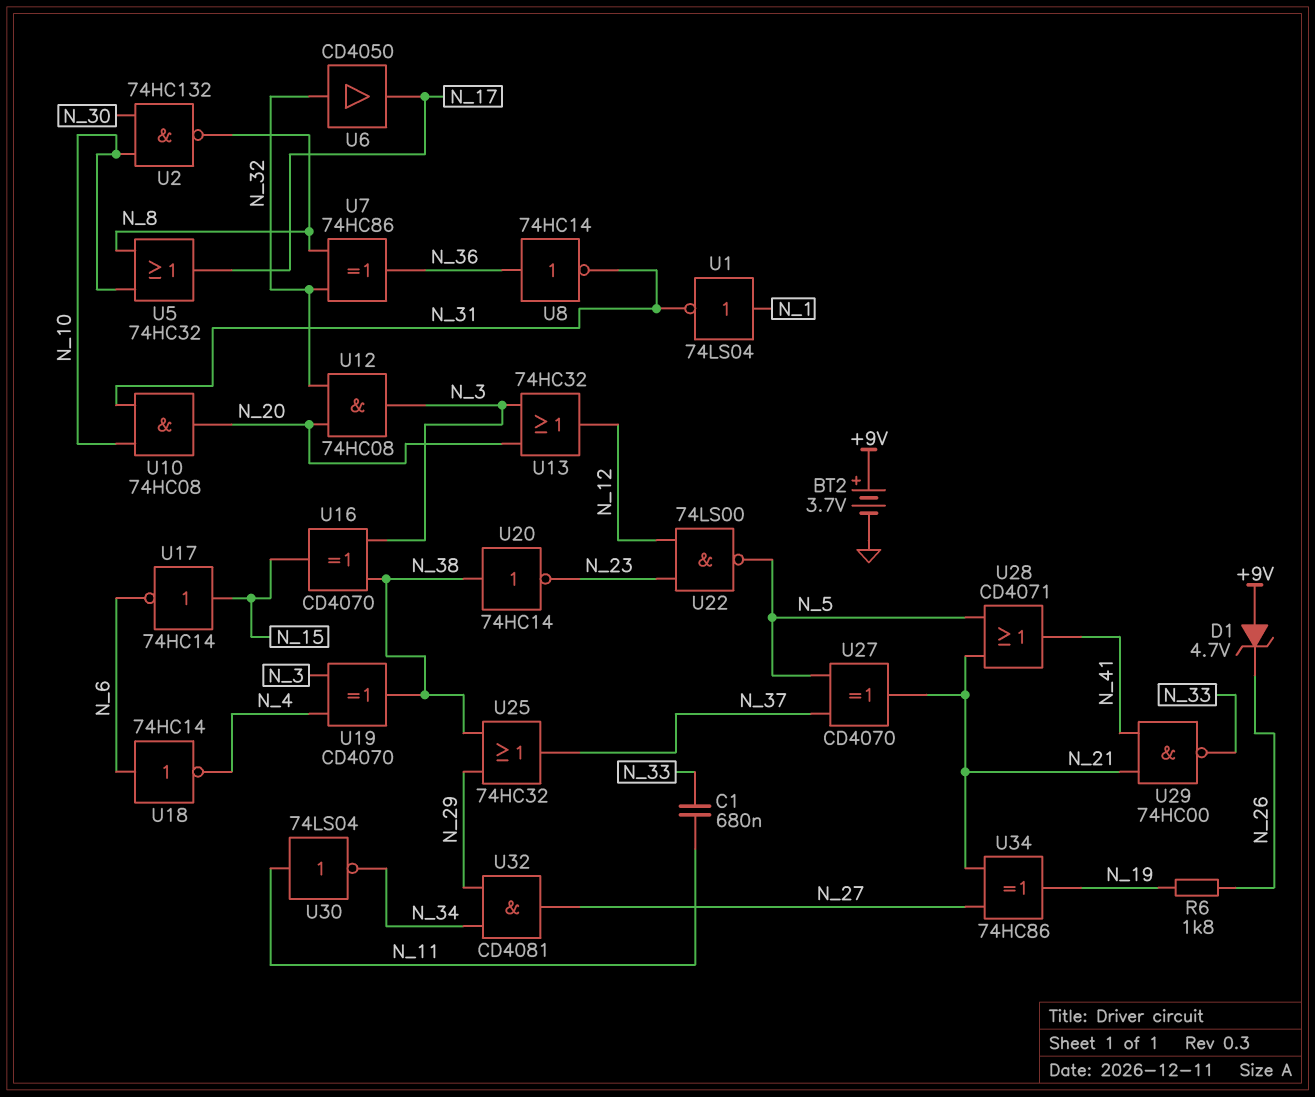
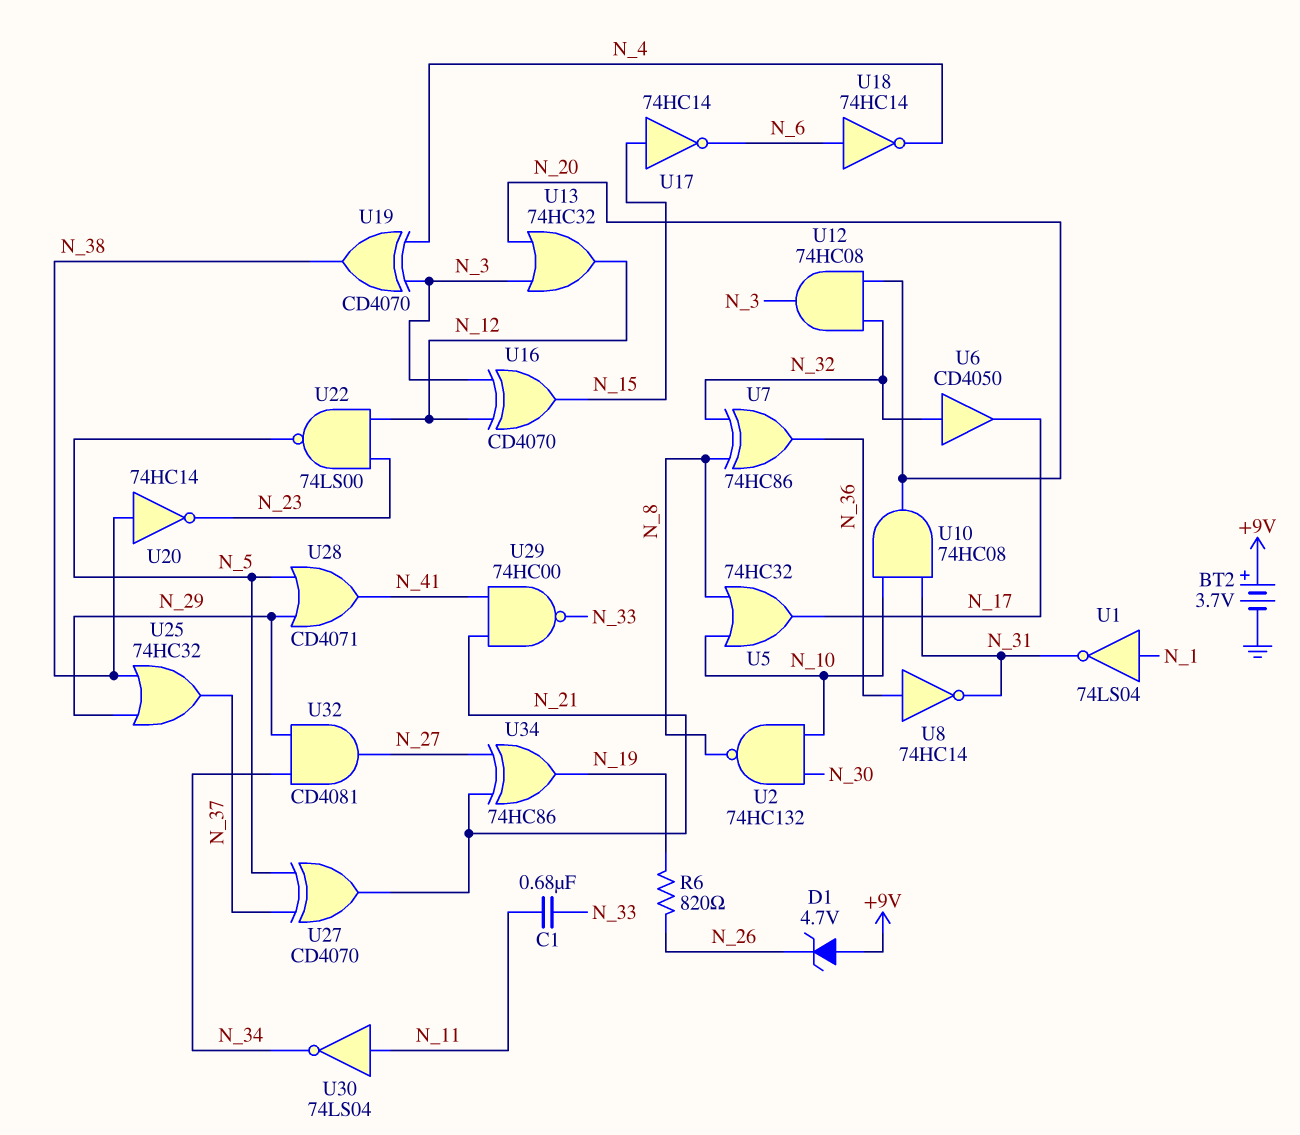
R6: 1.8k (N_19, N_26) -> 820 (N_19, N_26)
U16: XOR CD4070 (in N_3, in N_38, out N_15) -> XOR CD4070 (in N_3, in N_12, out N_15)
U28: OR CD4071 (in N_5, in N_21, out N_41) -> OR CD4071 (in N_5, in N_29, out N_41)

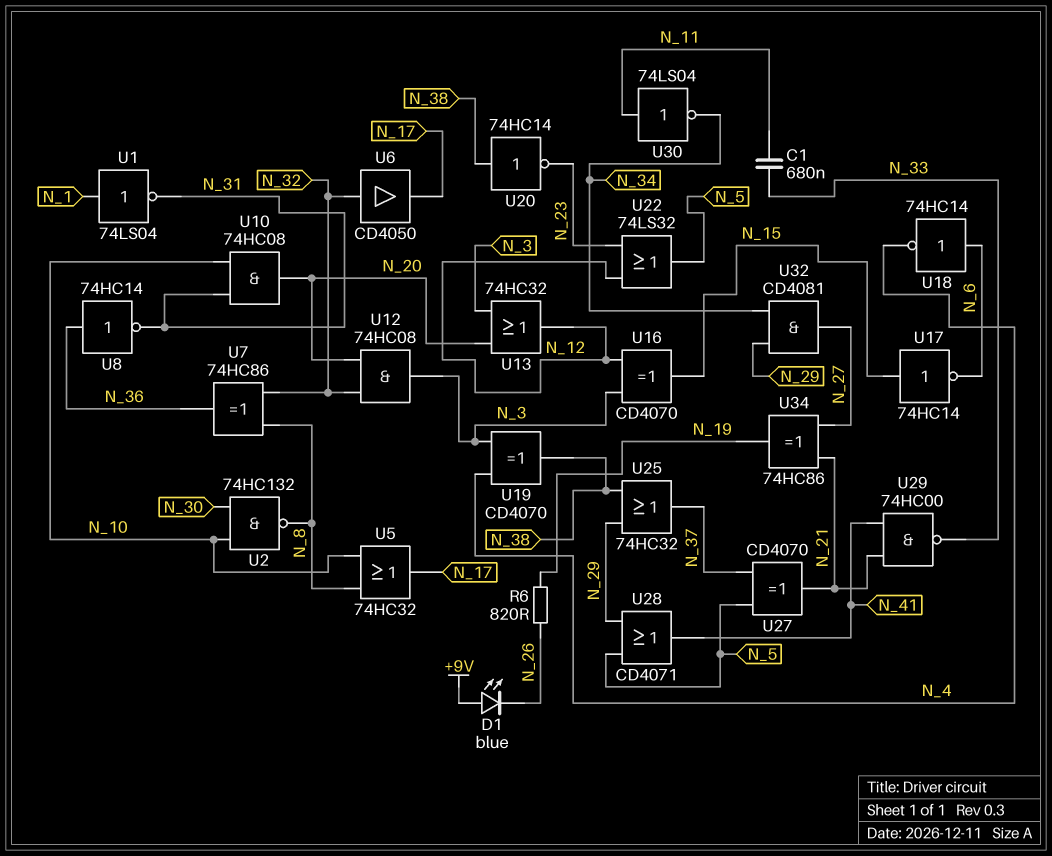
BT2: 3.7V (plus +9V, minus GND) -> none
D1: zener 4.7V (A +9V, K N_26) -> LED blue (A +9V, K N_26)
U22: NAND 74LS00 (in N_12, in N_23, out N_5) -> OR 74LS32 (in N_12, in N_23, out N_5)

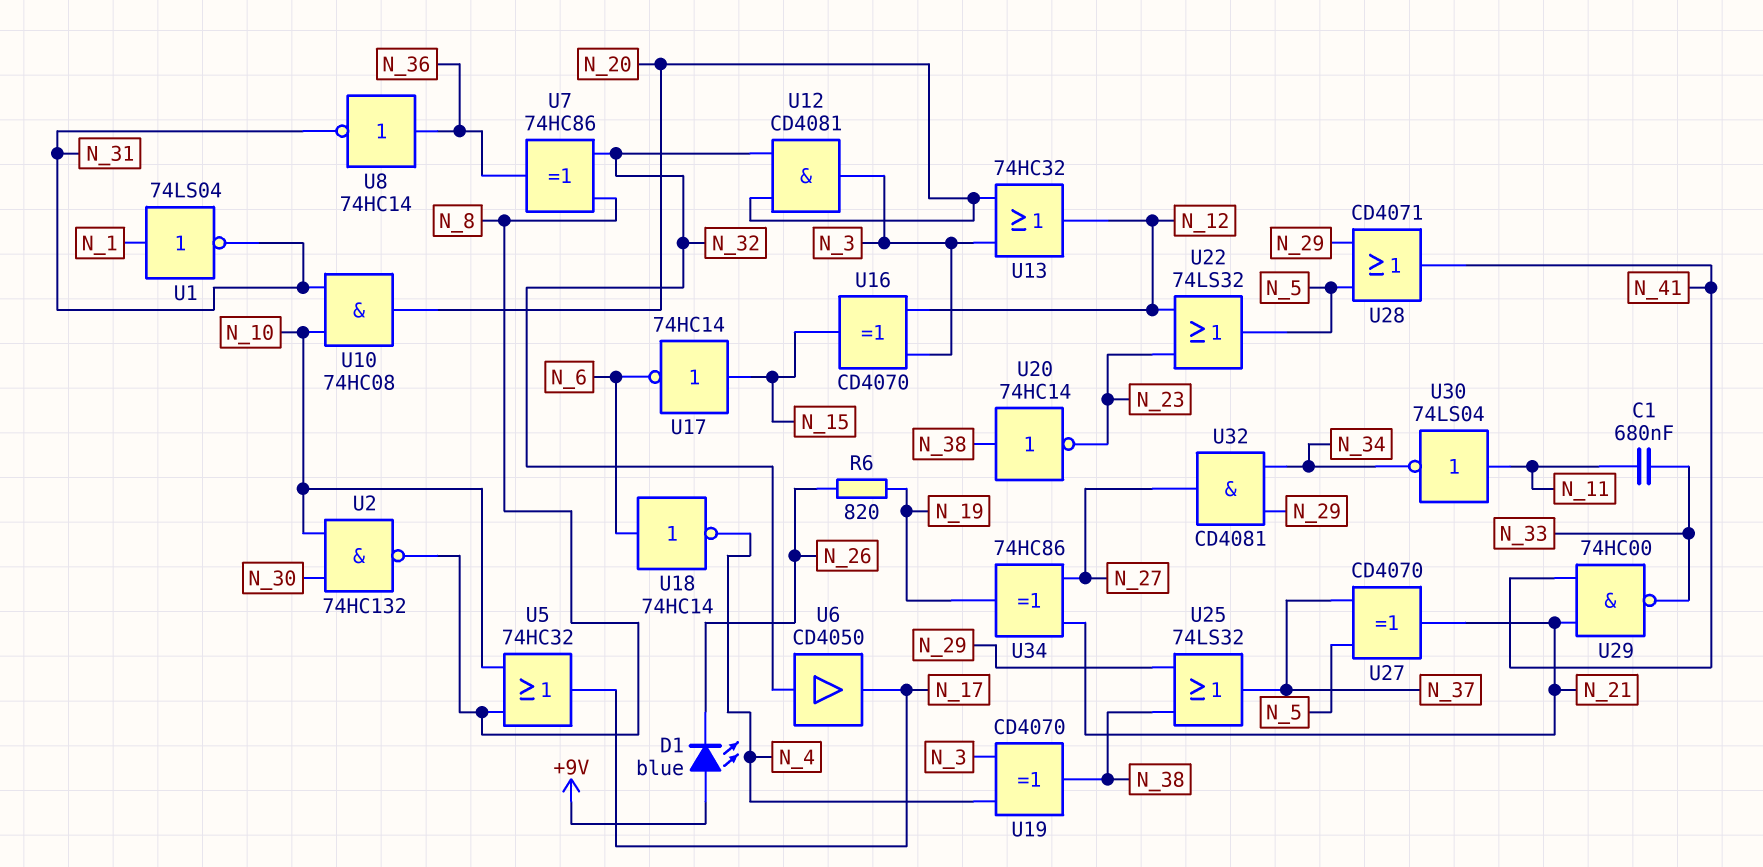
U12: AND 74HC08 (in N_20, in N_32, out N_3) -> AND CD4081 (in N_20, in N_32, out N_3)
U25: OR 74HC32 (in N_29, in N_38, out N_37) -> OR 74LS32 (in N_29, in N_38, out N_37)

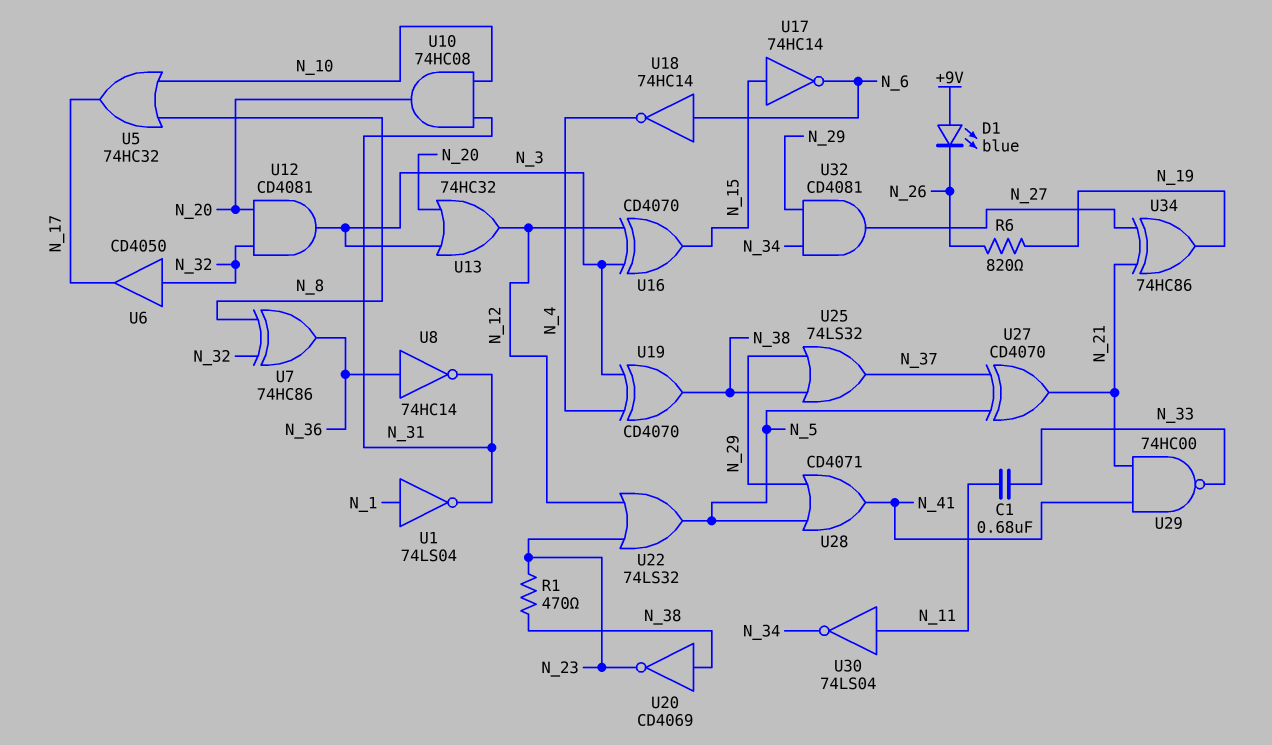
R1: none -> 470 (N_23, N_38)
U2: NAND 74HC132 (in N_10, in N_30, out N_8) -> none
U20: NOT 74HC14 (in N_38, out N_23) -> NOT CD4069 (in N_38, out N_23)

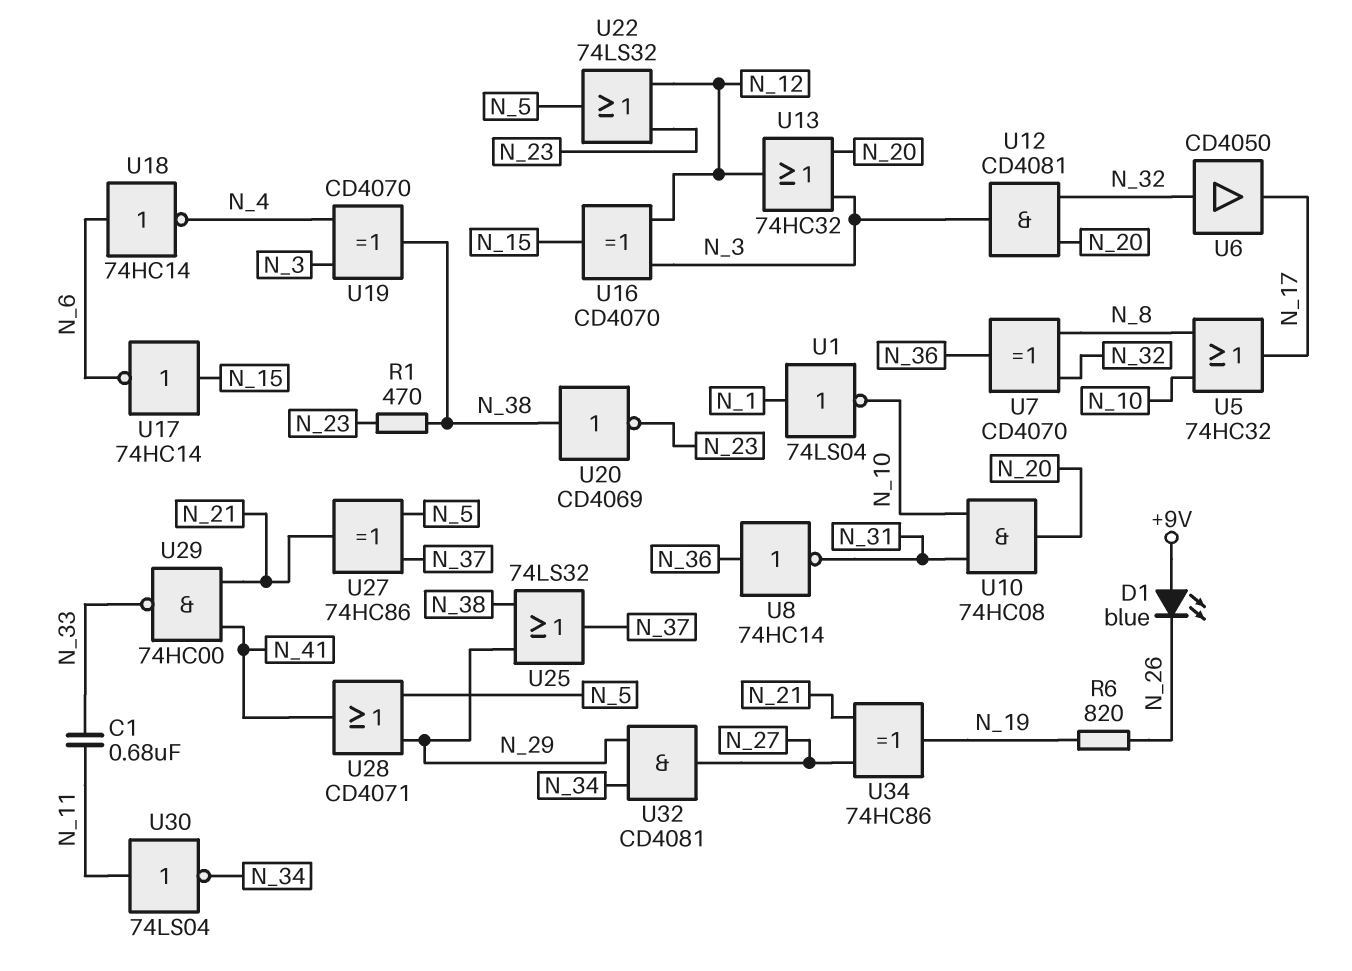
U1: NOT 74LS04 (in N_1, out N_31) -> NOT 74LS04 (in N_1, out N_10)
U7: XOR 74HC86 (in N_8, in N_32, out N_36) -> XOR CD4070 (in N_8, in N_32, out N_36)
U27: XOR CD4070 (in N_5, in N_37, out N_21) -> XOR 74HC86 (in N_5, in N_37, out N_21)

